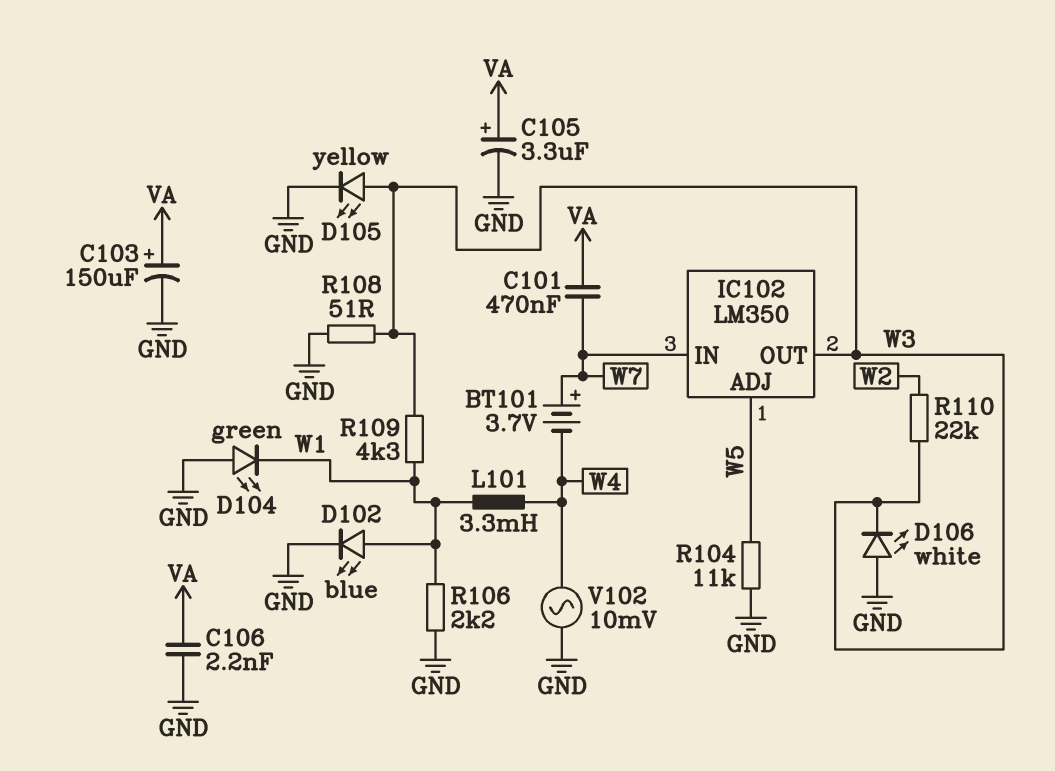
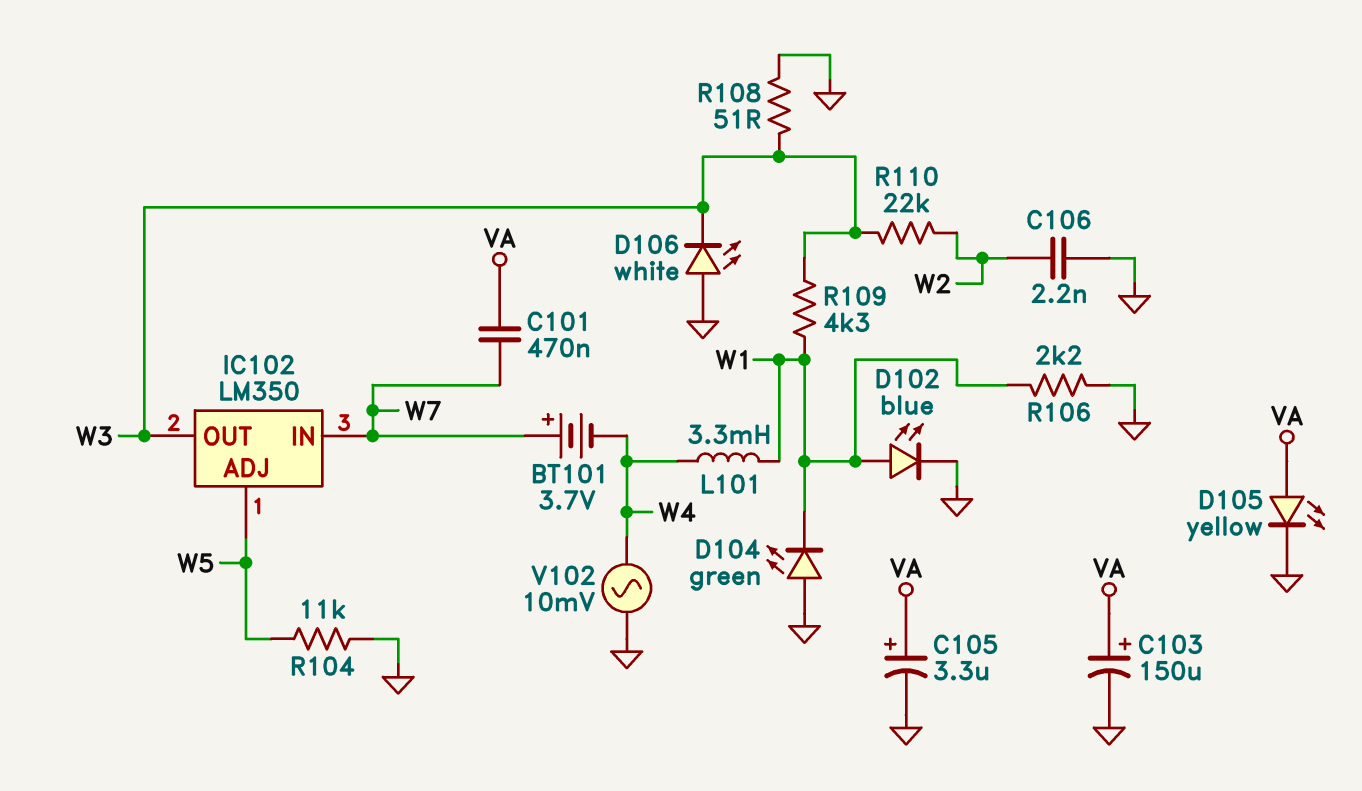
C106: 2.2nF (GND, VA) -> 2.2nF (GND, W2)
D105: LED yellow (A W3, K GND) -> LED yellow (A VA, K GND)

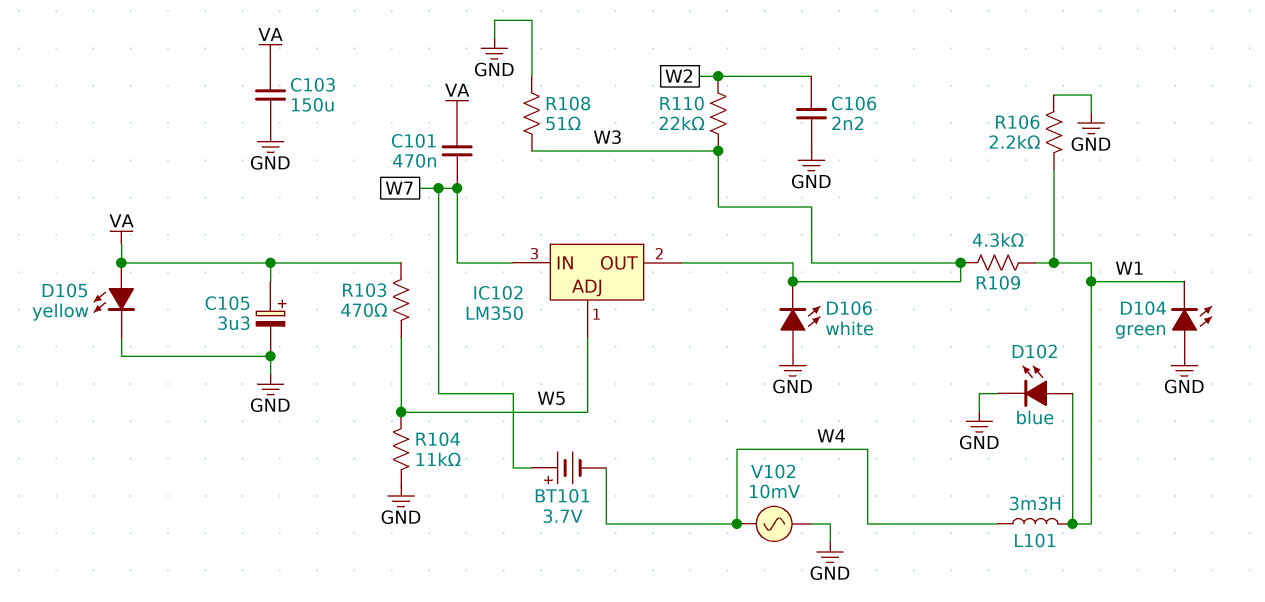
C103: 150uF (plus VA, minus GND) -> 150uF (GND, VA)
R103: none -> 470 (VA, W5)

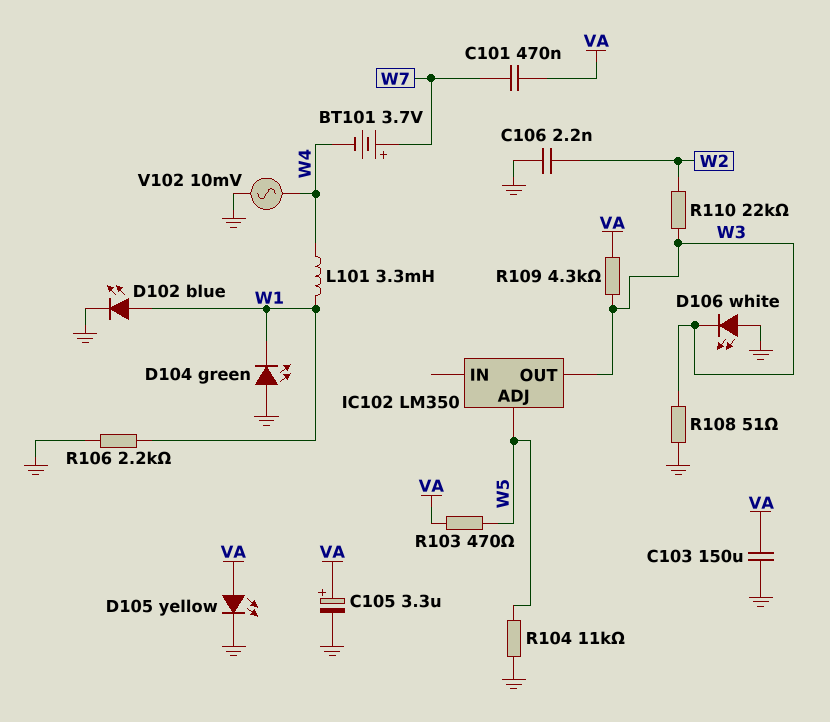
IC102 pin IN: W7 -> none
R109: 4.3k (W1, W3) -> 4.3k (VA, W3)

